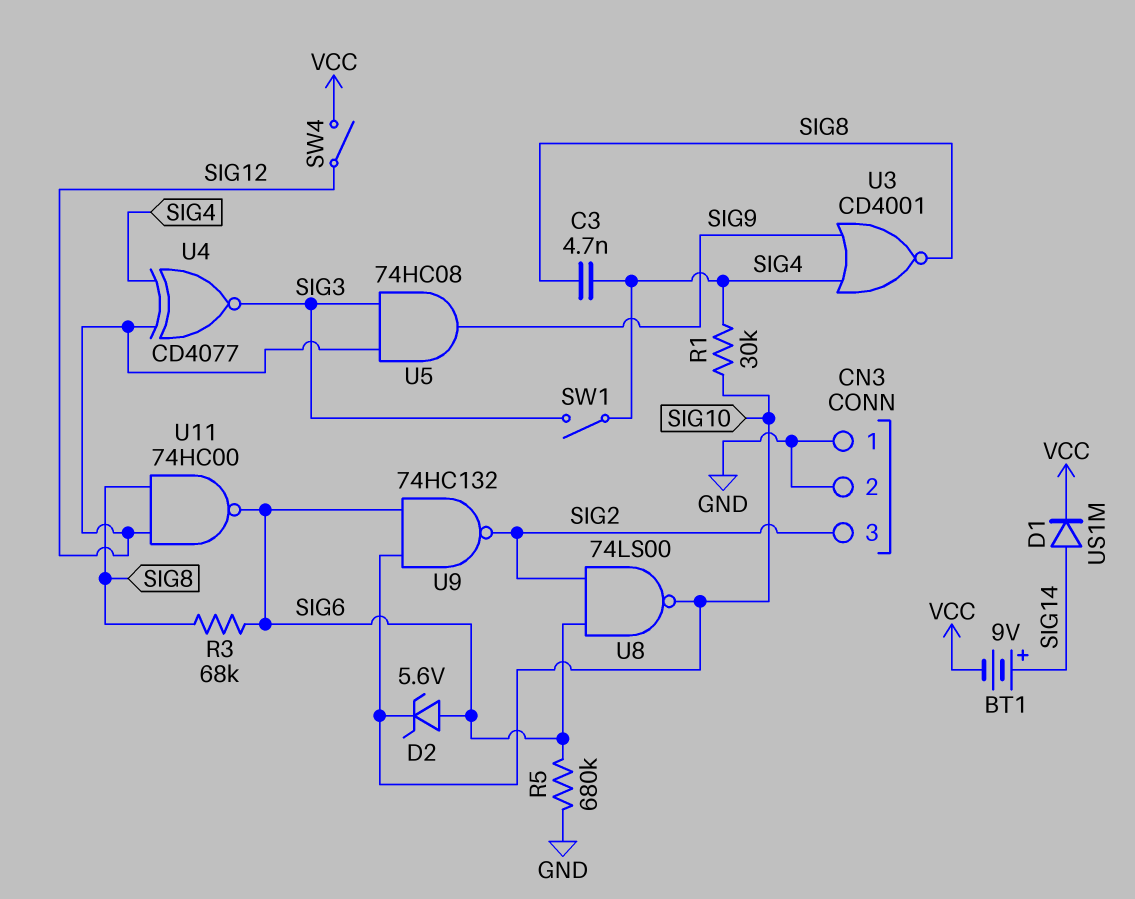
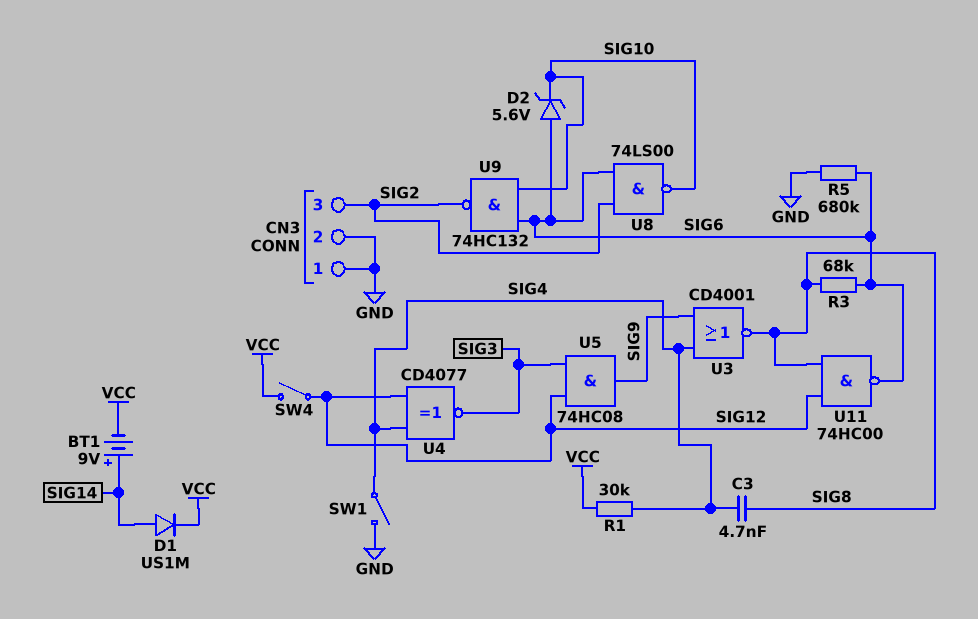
R1: 30k (SIG4, SIG10) -> 30k (SIG4, VCC)
SW1: switch (SIG3, SIG4) -> switch (GND, SIG4)

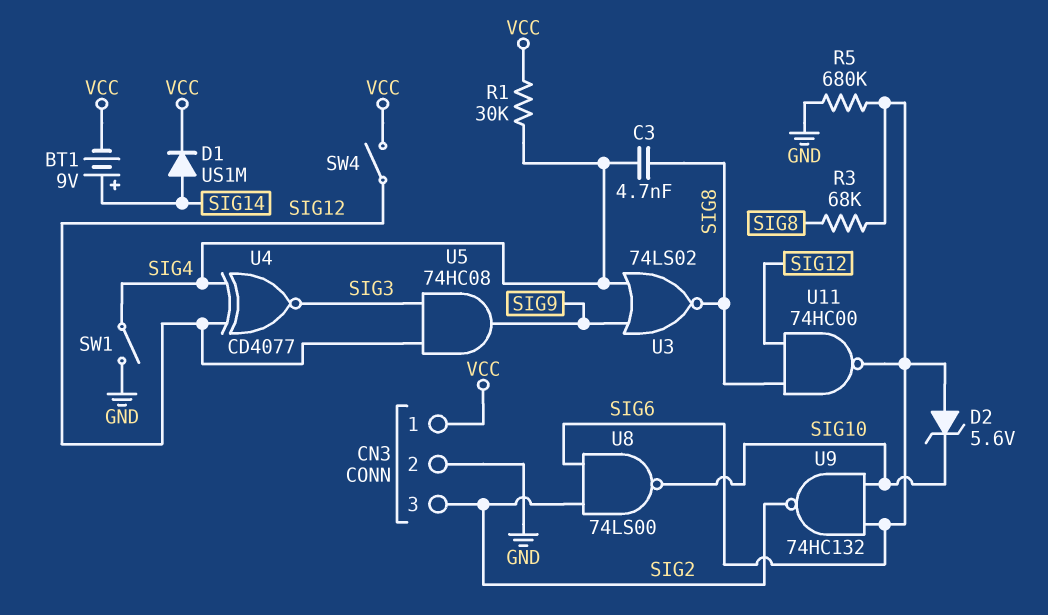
CN3 pin 1: GND -> VCC
U3: NOR CD4001 (in SIG4, in SIG9, out SIG8) -> NOR 74LS02 (in SIG4, in SIG9, out SIG8)

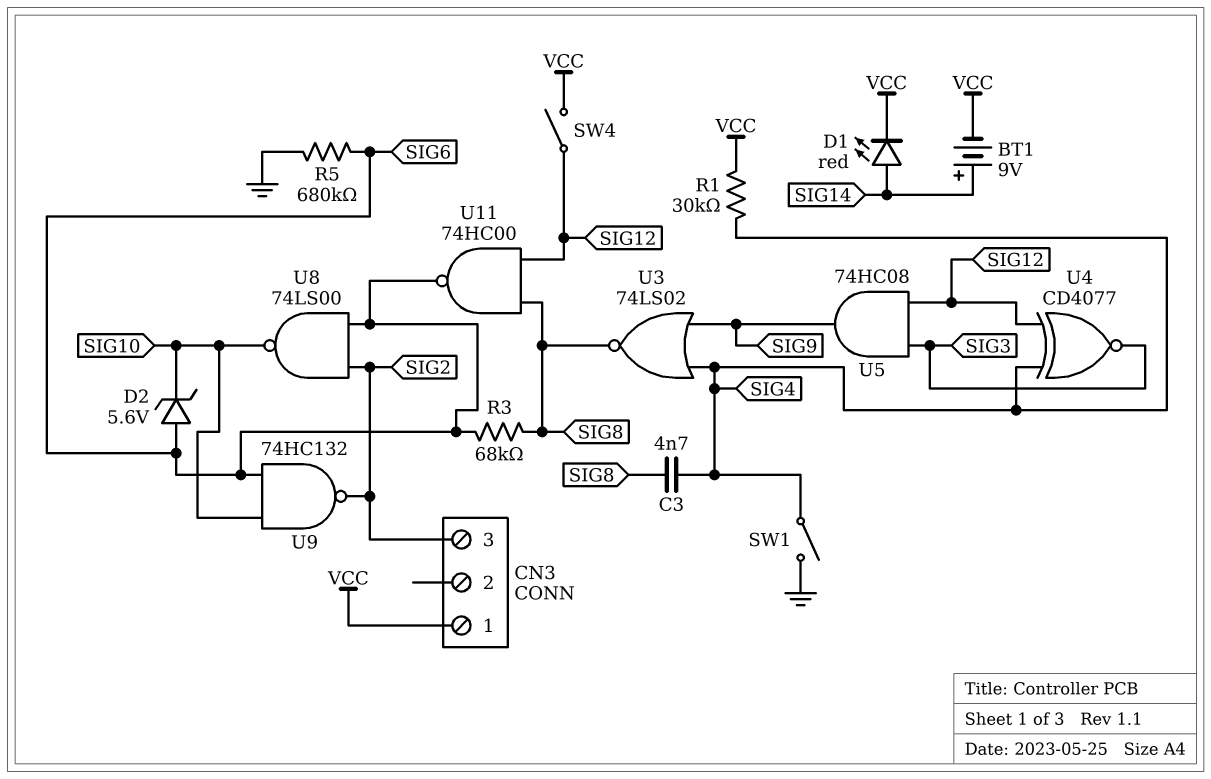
CN3 pin 2: GND -> none
D1: diode US1M (A SIG14, K VCC) -> LED red (A SIG14, K VCC)

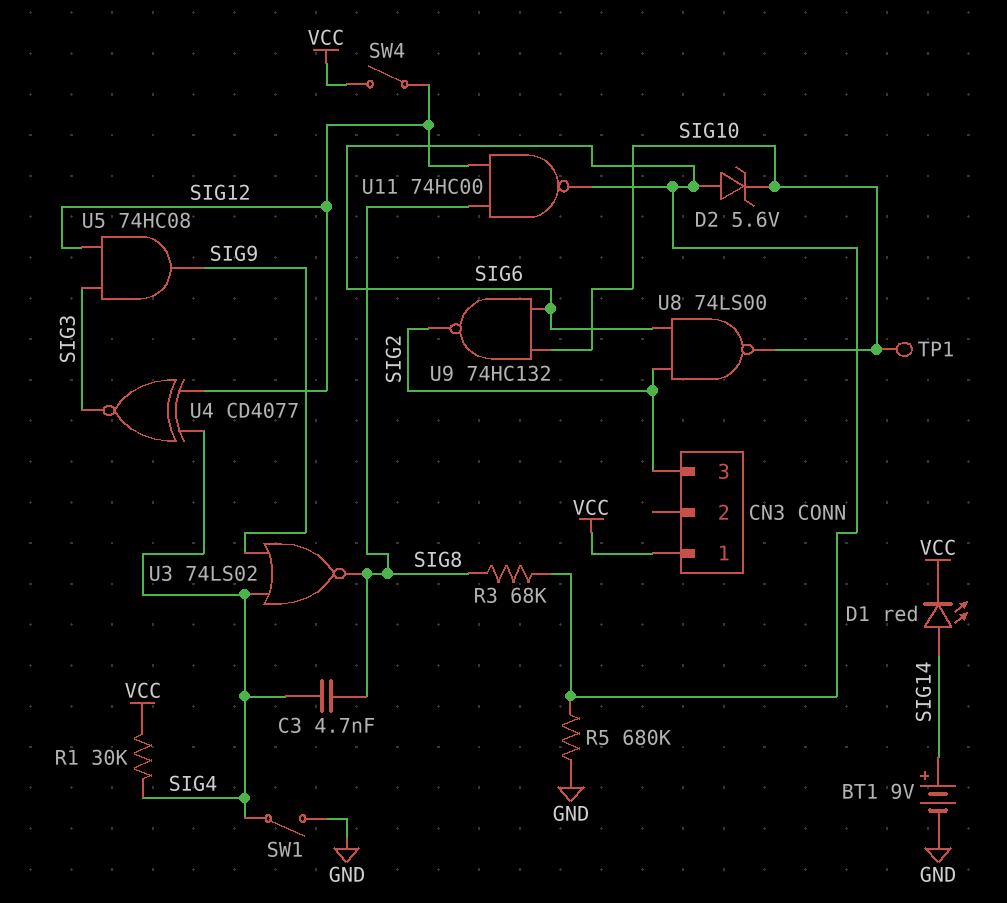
BT1: 9V (plus SIG14, minus VCC) -> 9V (plus SIG14, minus GND)
TP1: none -> test point (SIG10)

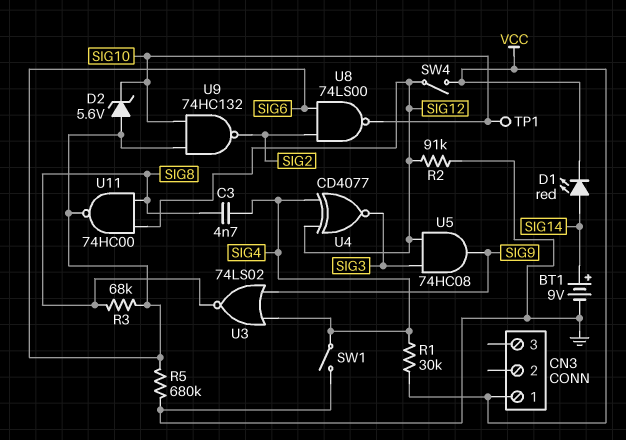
CN3 pin 3: SIG2 -> none
R2: none -> 91k (GND, SIG12)

